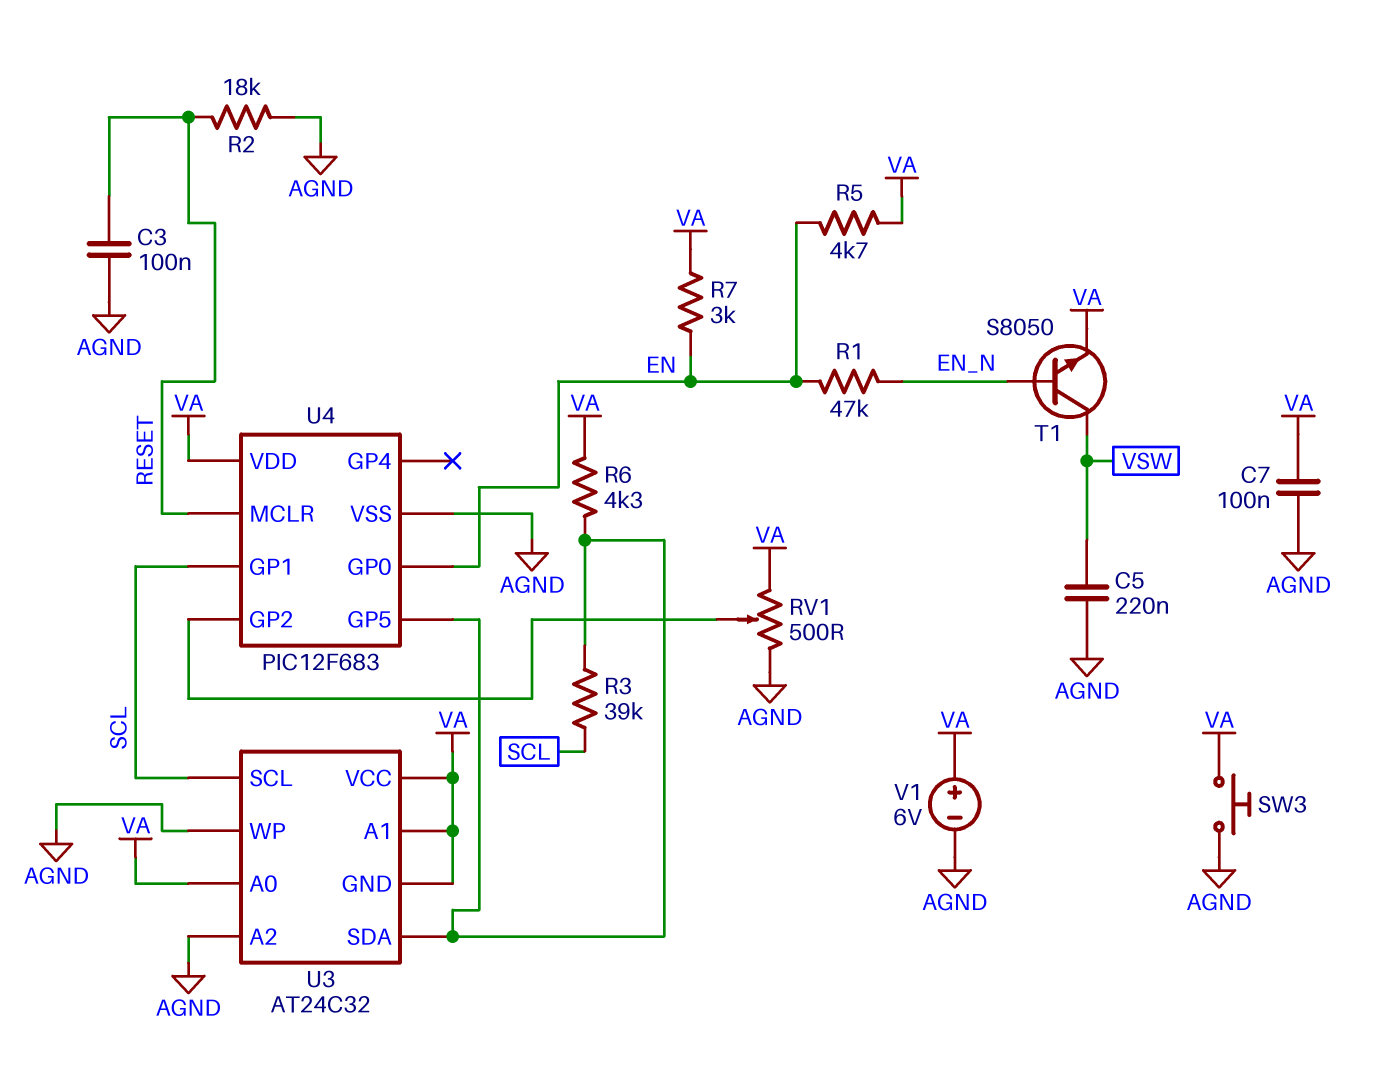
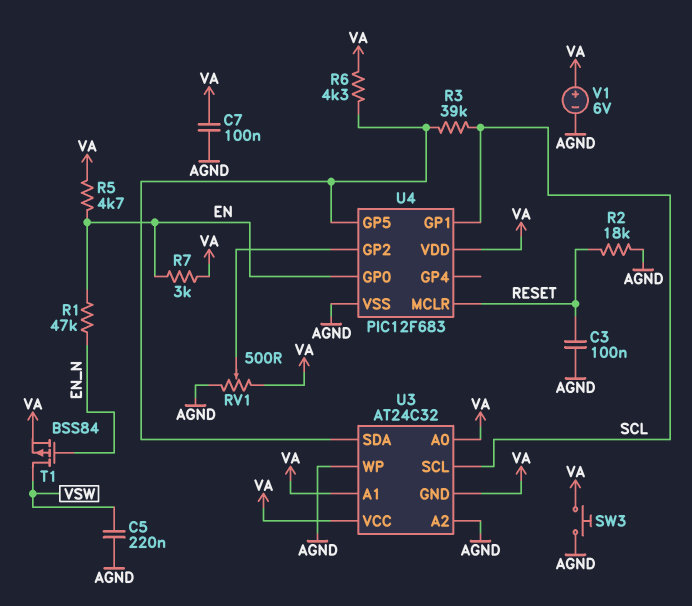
T1: NPN S8050 (B EN_N, C VSW, E VA) -> PMOS BSS84 (G EN_N, D VSW, S VA)

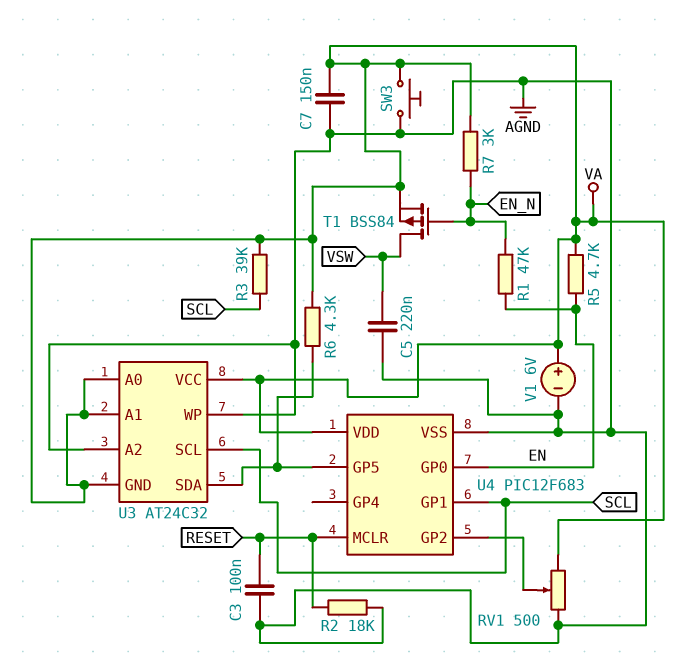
C7: 100nF (AGND, VA) -> 150nF (AGND, VA)
R3: 39k (SCL, U3/SDA) -> 39k (SCL, VA)
R7: 3k (EN, VA) -> 3k (EN_N, VA)

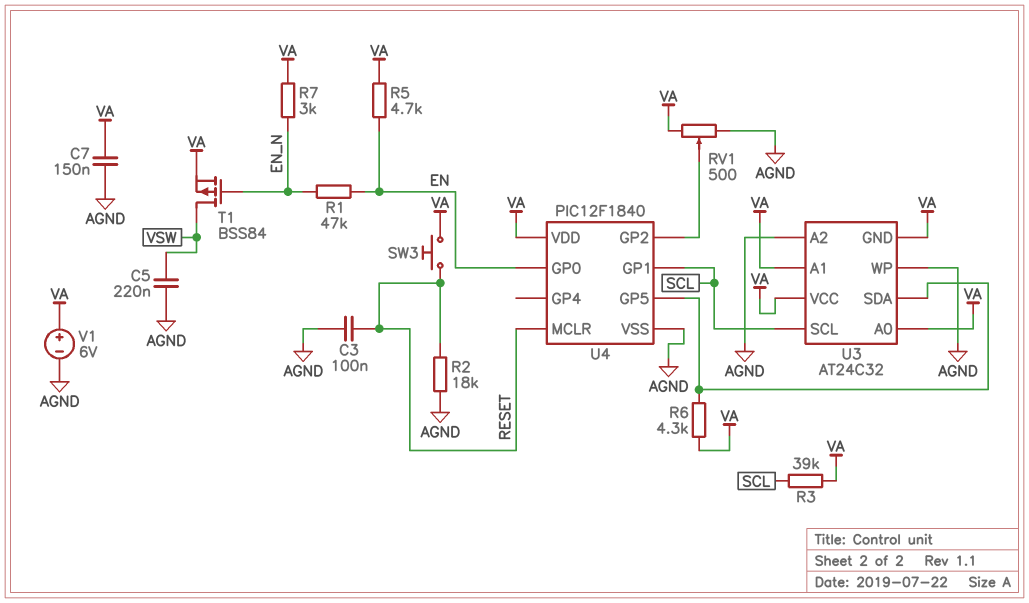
SW3: button (AGND, VA) -> button (RESET, VA)
U4: PIC12F683 -> PIC12F1840

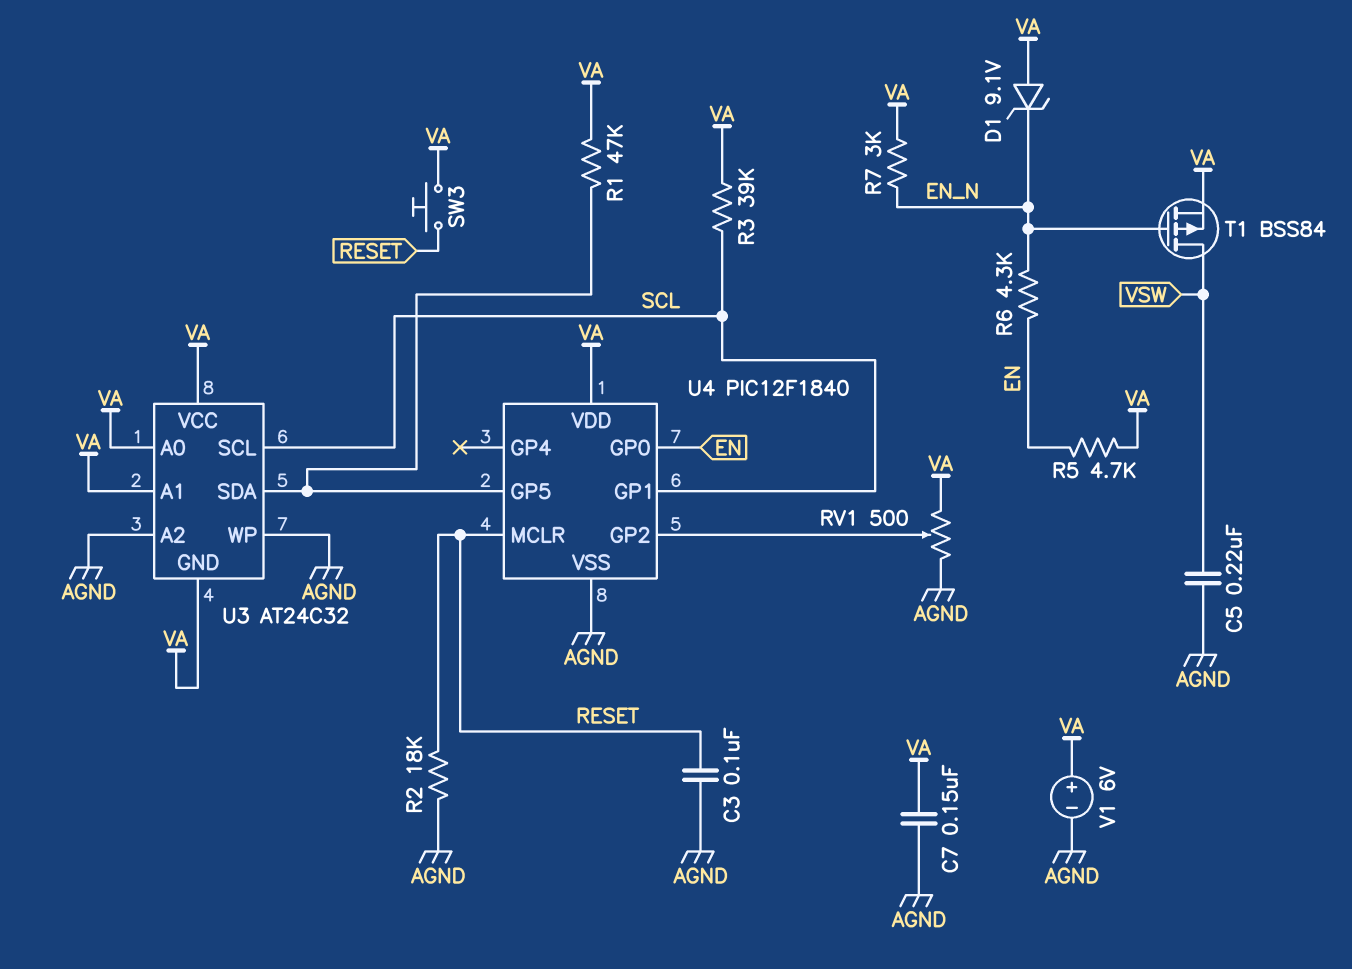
D1: none -> zener 9.1V (A VA, K EN_N)
R1: 47k (EN, EN_N) -> 47k (U3/SDA, VA)
R6: 4.3k (U3/SDA, VA) -> 4.3k (EN, EN_N)

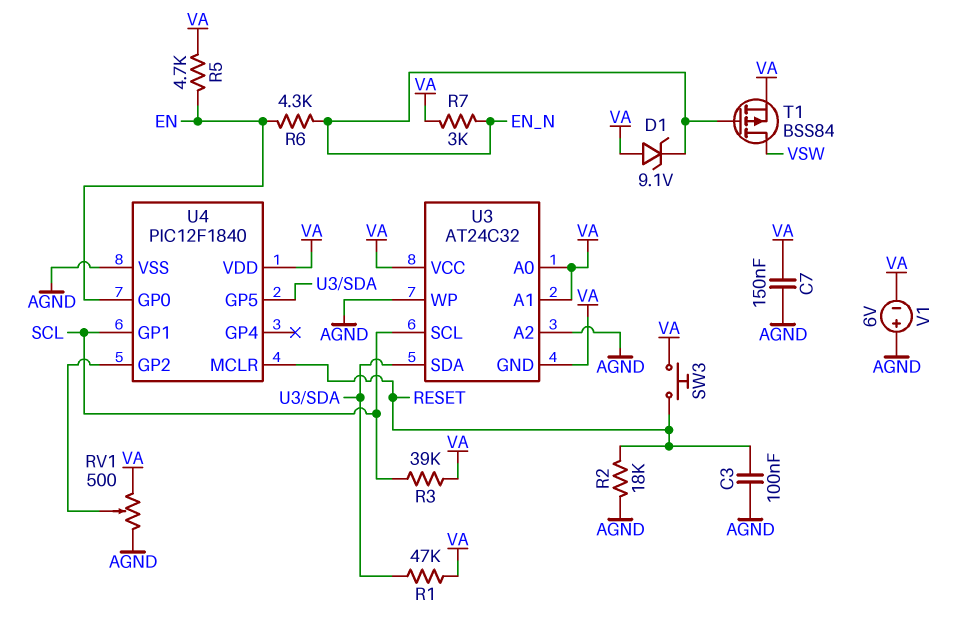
C5: 220nF (AGND, VSW) -> none
V1: 6V (plus VA, minus AGND) -> 6V (plus AGND, minus VA)

